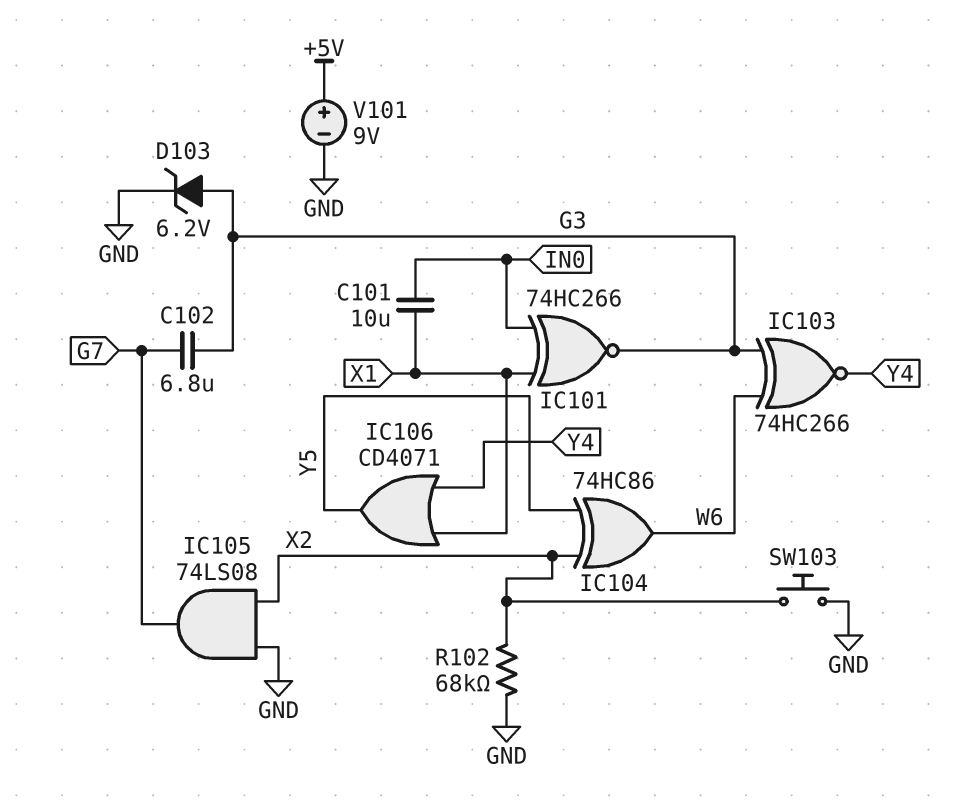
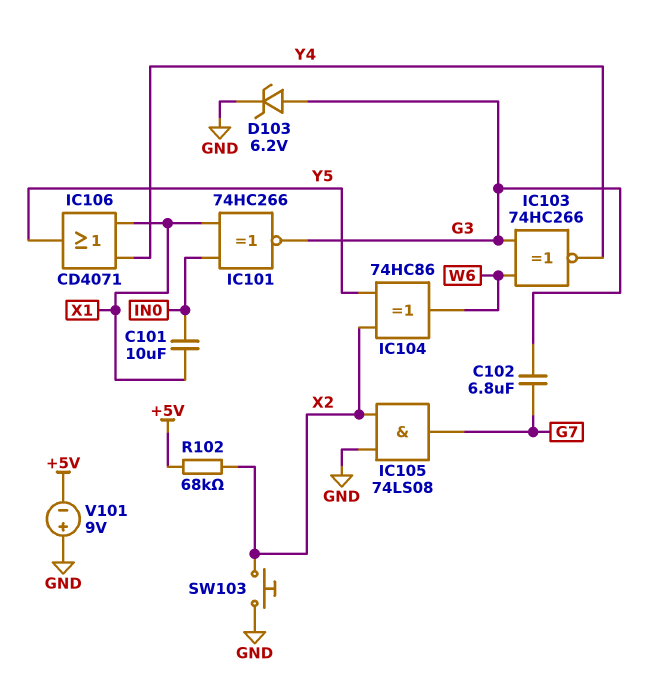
R102: 68k (GND, X2) -> 68k (+5V, X2)
V101: 9V (plus +5V, minus GND) -> 9V (plus GND, minus +5V)

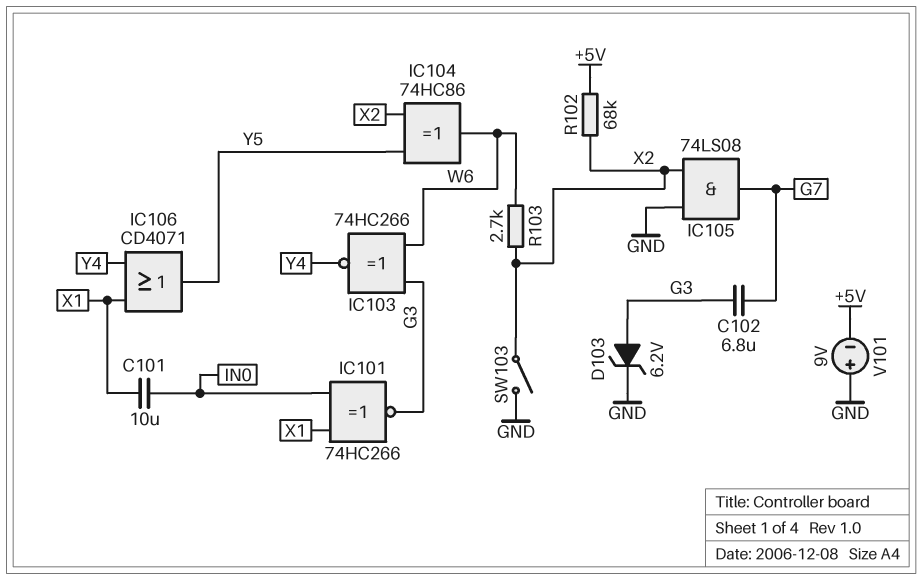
R103: none -> 2.7k (W6, X2)
SW103: button (GND, X2) -> switch (GND, X2)

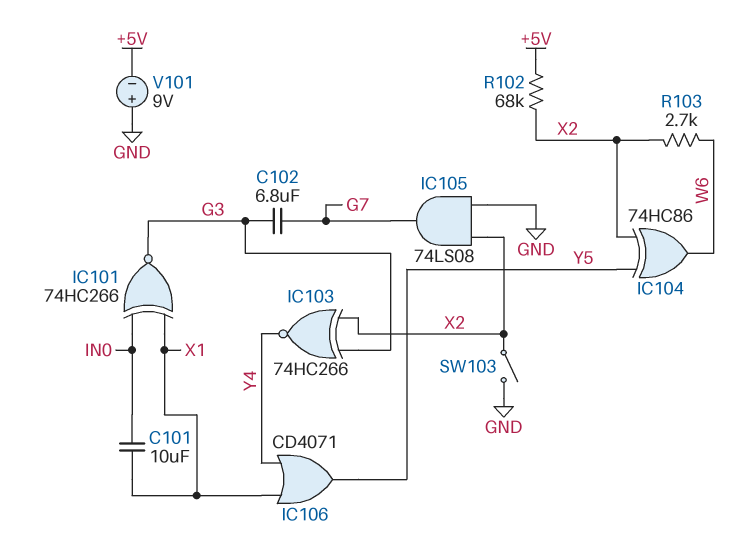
D103: zener 6.2V (A G3, K GND) -> none
IC103: XNOR 74HC266 (in G3, in W6, out Y4) -> XNOR 74HC266 (in G3, in X2, out Y4)

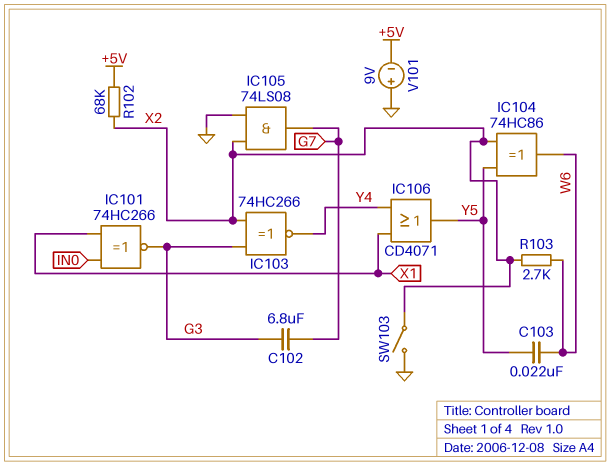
C101: 10uF (IN0, X1) -> none
C103: none -> 22nF (W6, Y5)

